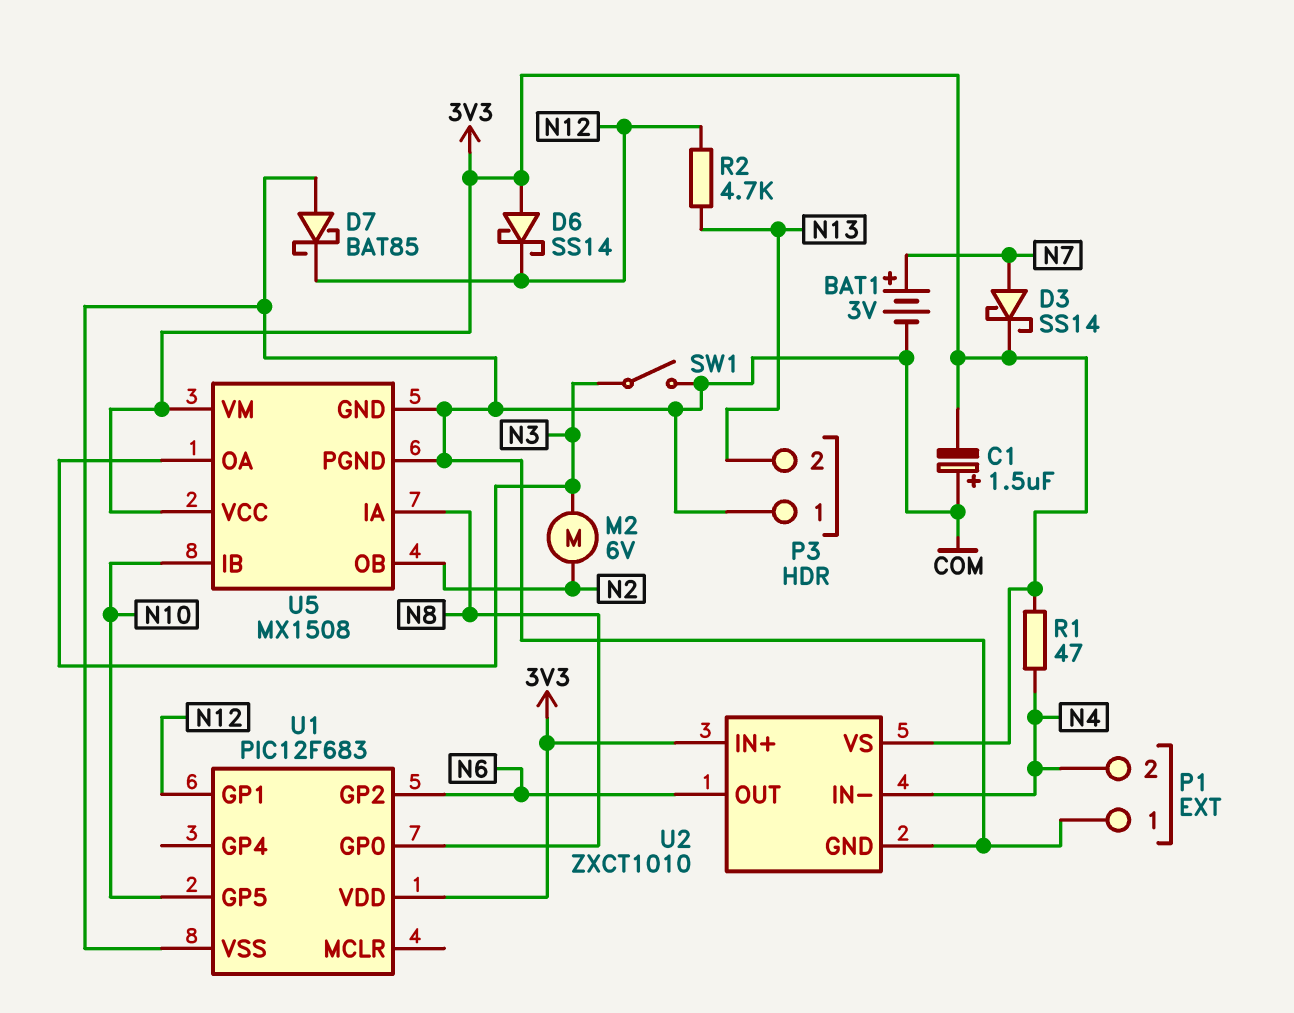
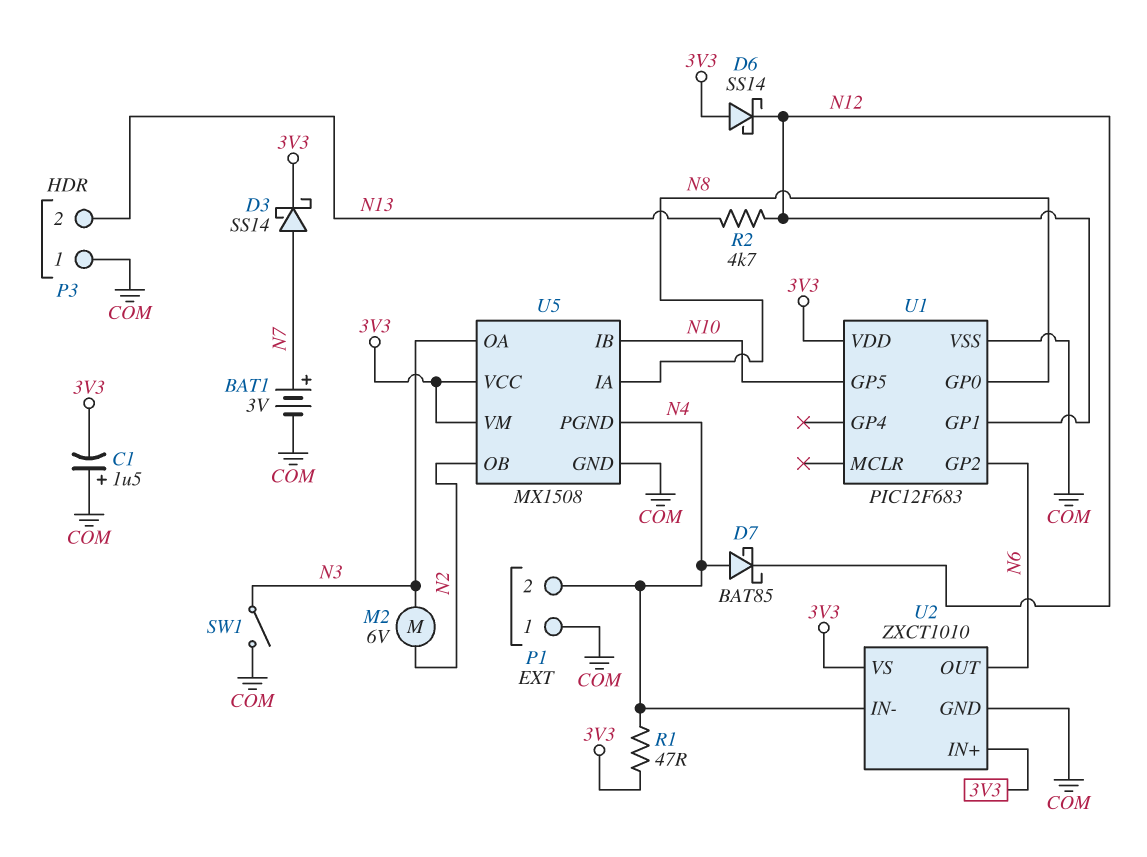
D7: schottky BAT85 (A COM, K N12) -> schottky BAT85 (A N4, K N12)
U5 pin PGND: COM -> N4

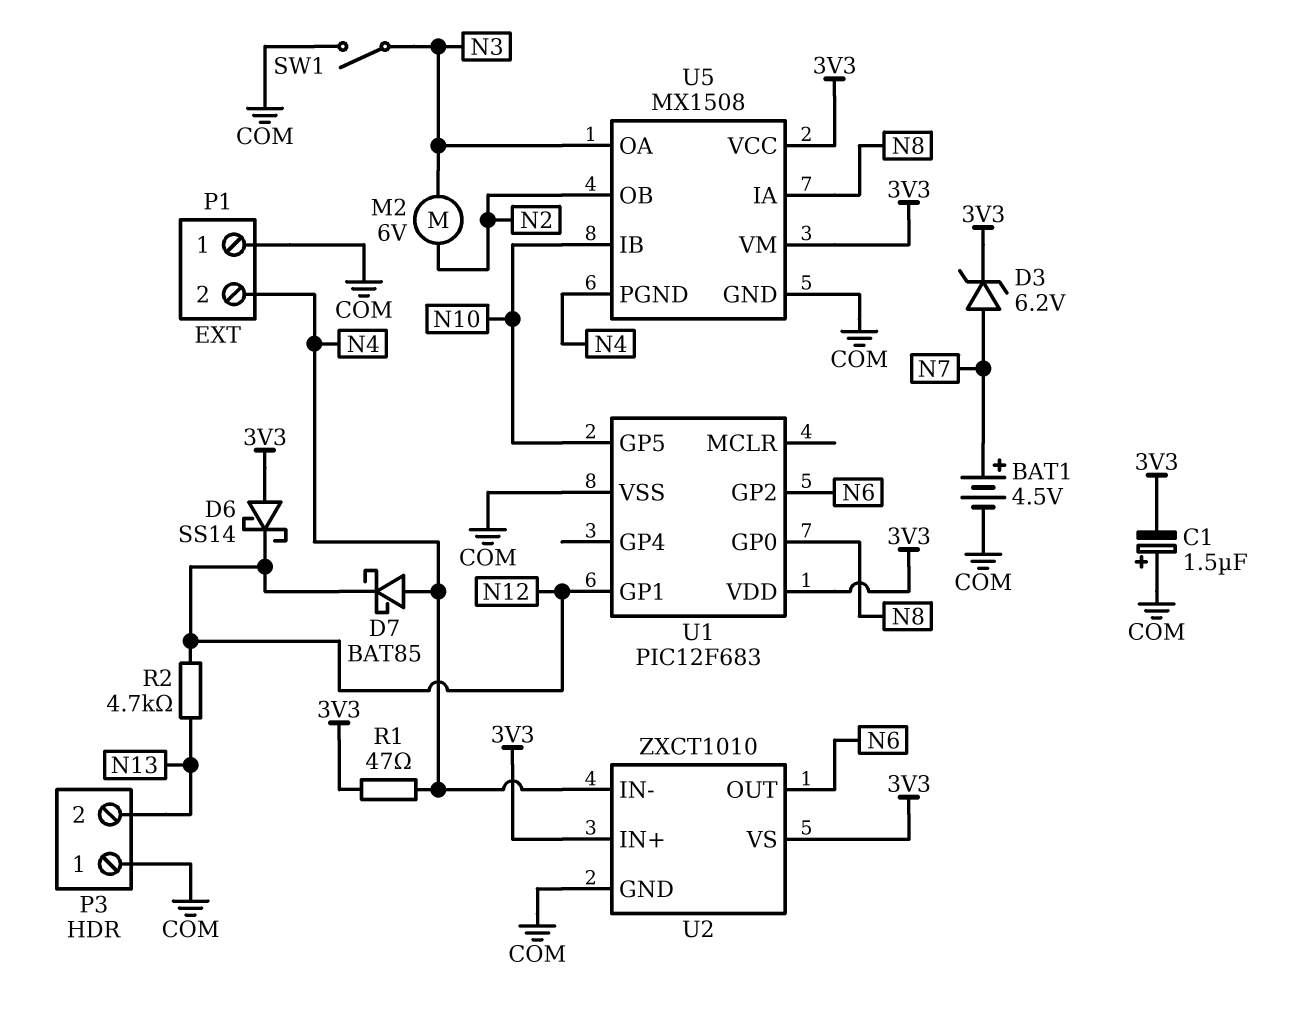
BAT1: 3V (plus N7, minus COM) -> 4.5V (plus N7, minus COM)
D3: schottky SS14 (A N7, K 3V3) -> zener 6.2V (A N7, K 3V3)

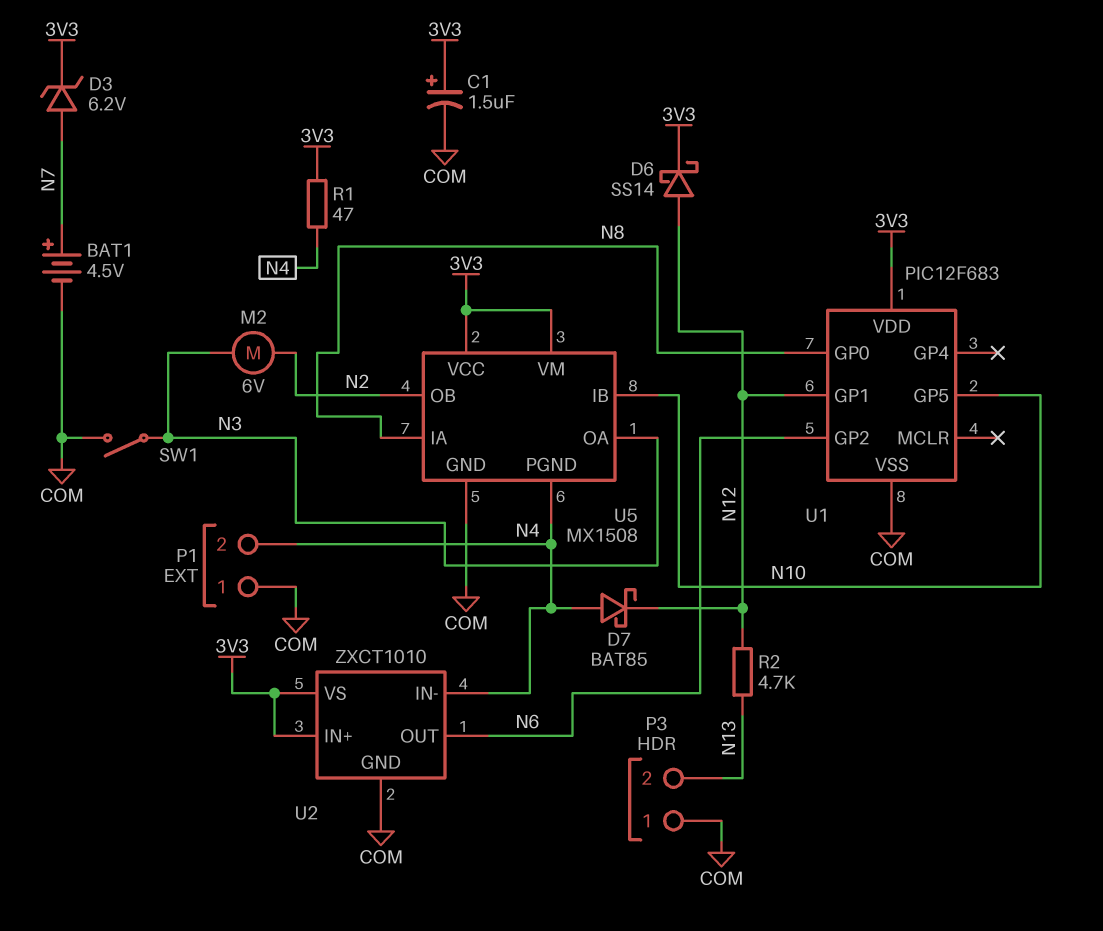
C1: 1.5uF (plus COM, minus 3V3) -> 1.5uF (plus 3V3, minus COM)
D6: schottky SS14 (A 3V3, K N12) -> schottky SS14 (A N12, K 3V3)

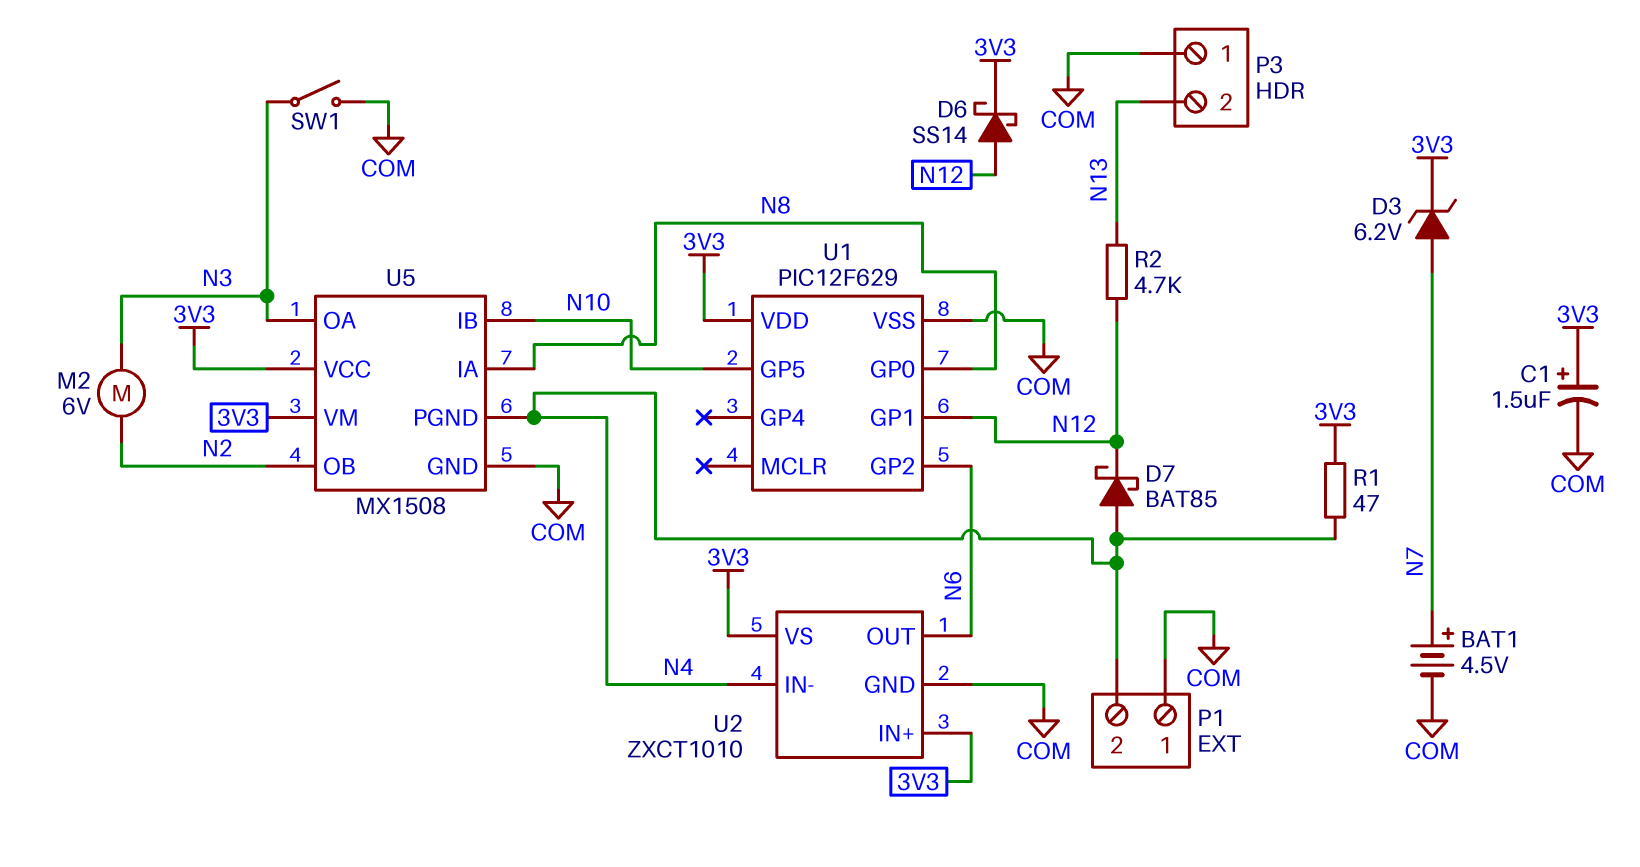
U1: PIC12F683 -> PIC12F629

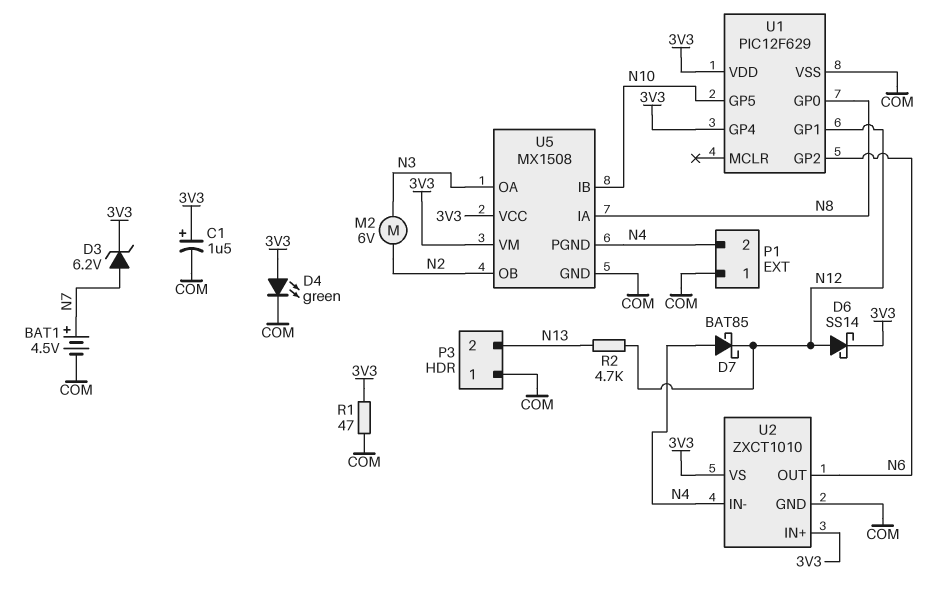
D4: none -> LED green (A 3V3, K COM)
R1: 47 (3V3, N4) -> 47 (3V3, COM)
SW1: switch (COM, N3) -> none
U1 pin GP4: none -> 3V3

